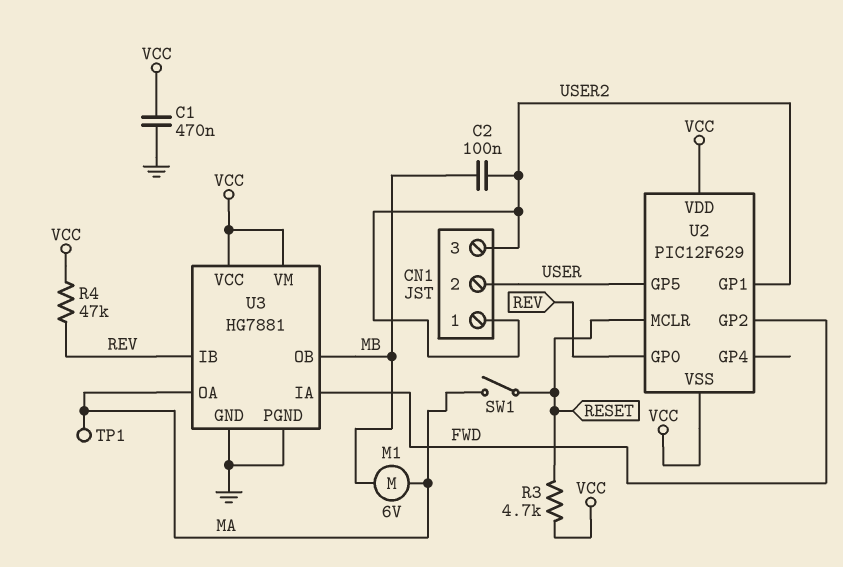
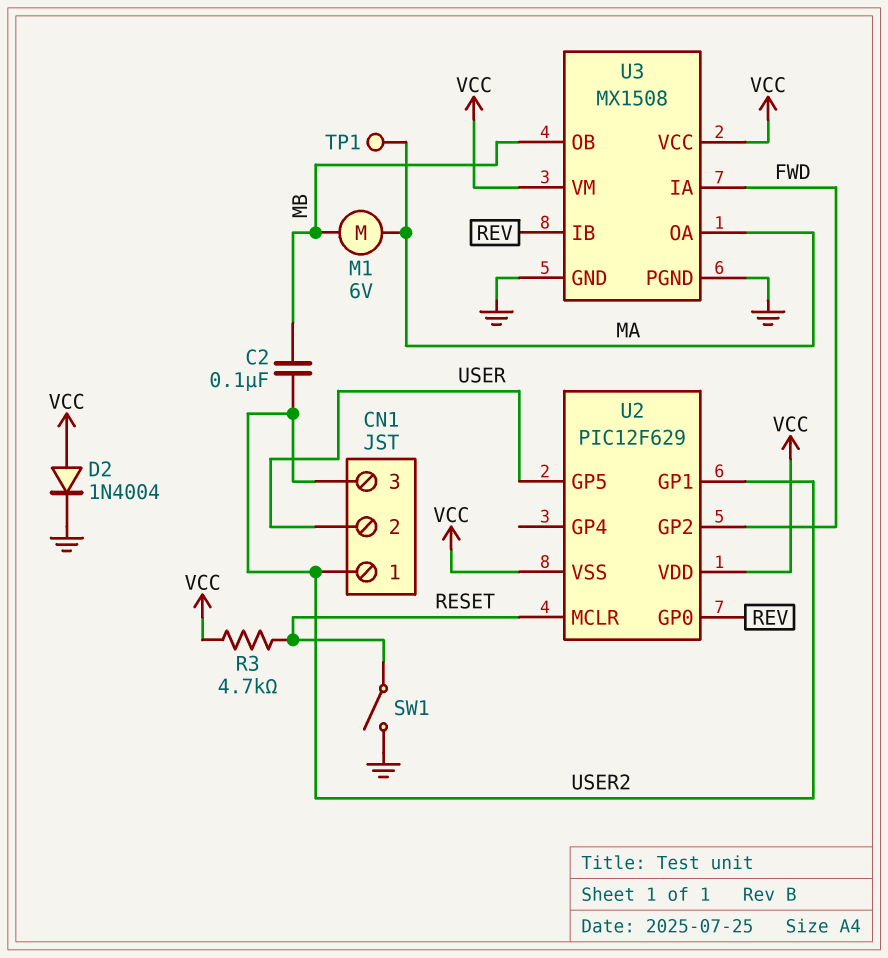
C1: 470nF (GND, VCC) -> none
D2: none -> diode 1N4004 (A VCC, K GND)
R4: 47k (REV, VCC) -> none
SW1: switch (MA, RESET) -> switch (GND, RESET)
U3: HG7881 -> MX1508

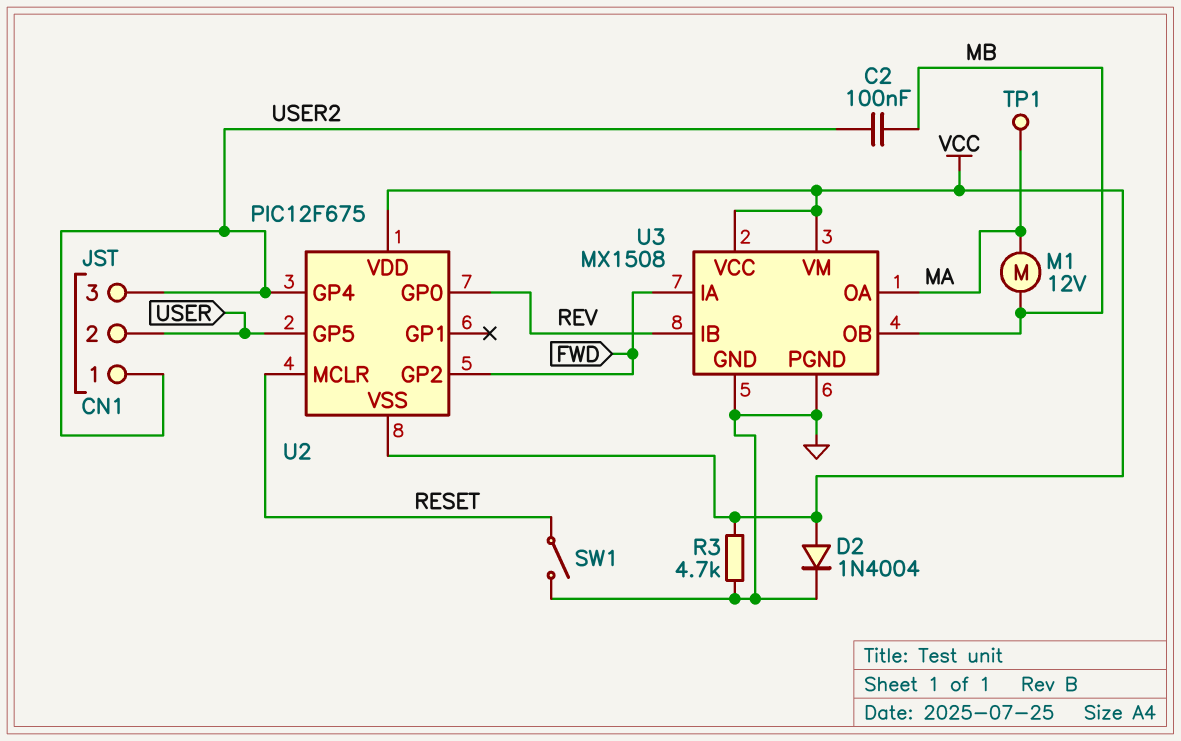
M1: motor 6V (MA, MB) -> motor 12V (MA, MB)
R3: 4.7k (RESET, VCC) -> 4.7k (GND, VCC)
U2: PIC12F629 -> PIC12F675
U2 pin GP1: USER2 -> none
U2 pin GP4: none -> USER2

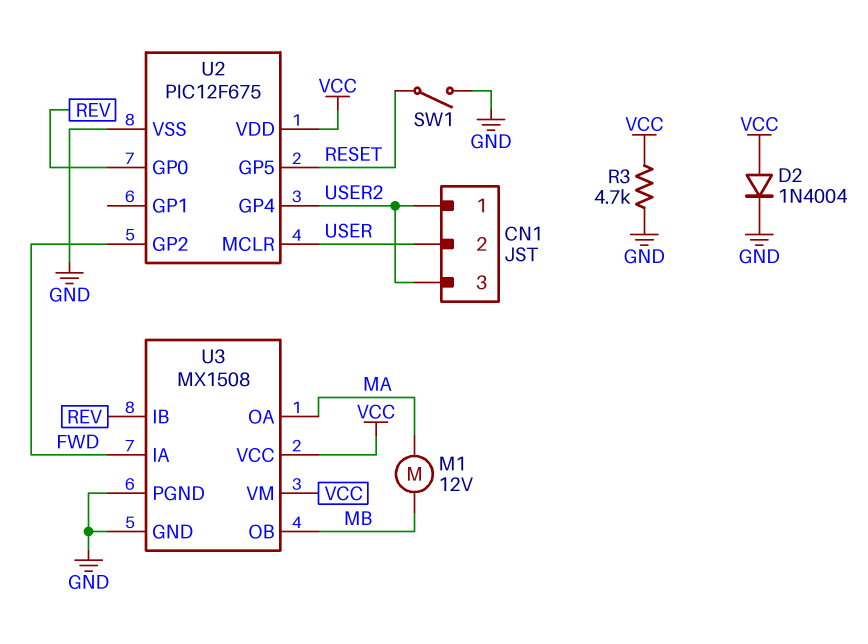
C2: 100nF (MB, USER2) -> none
TP1: test point (MA) -> none
U2 pin GP5: USER -> RESET
U2 pin MCLR: RESET -> USER
U2 pin VSS: VCC -> GND

